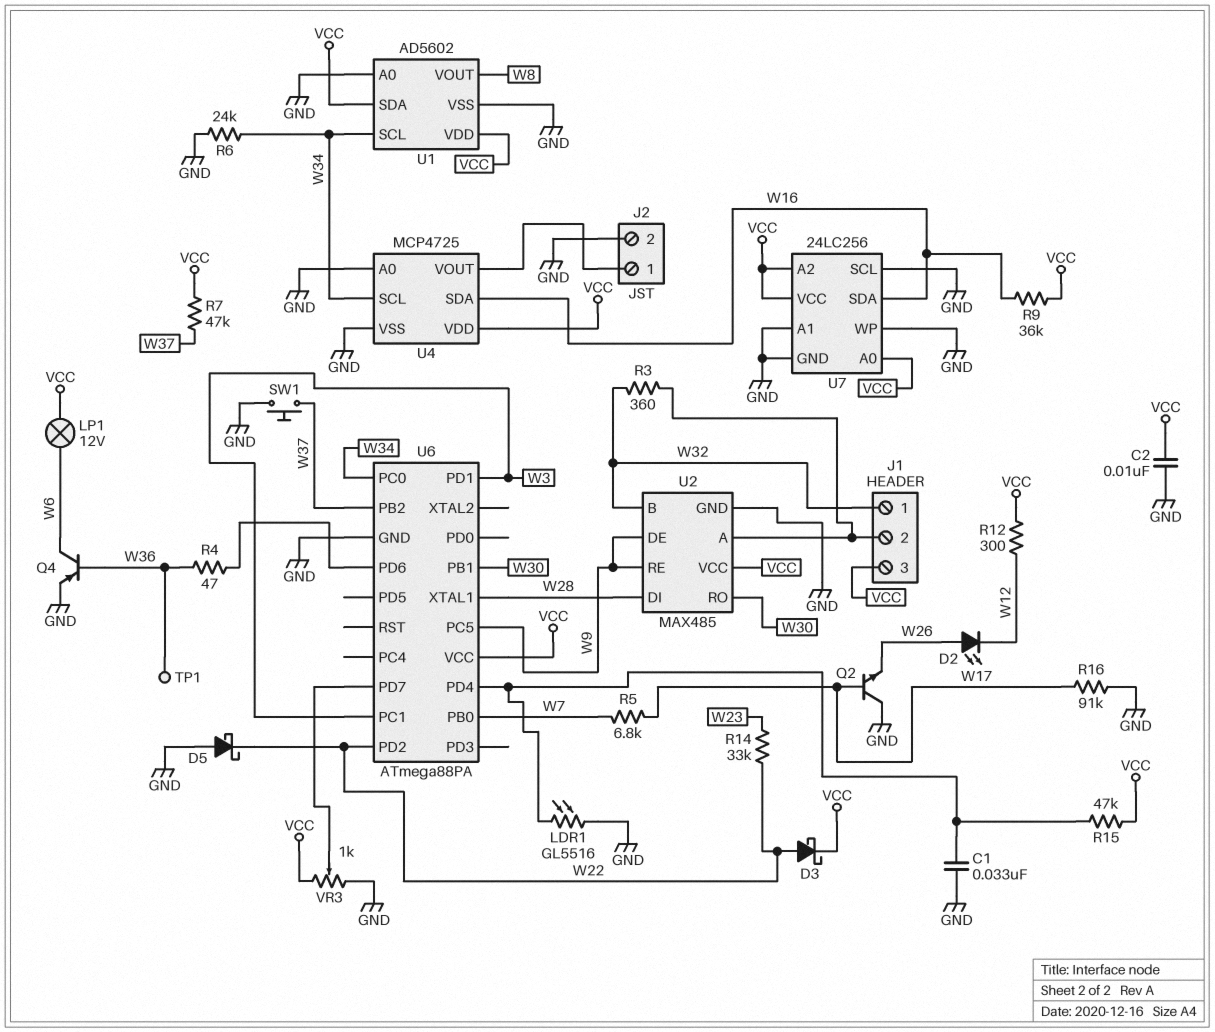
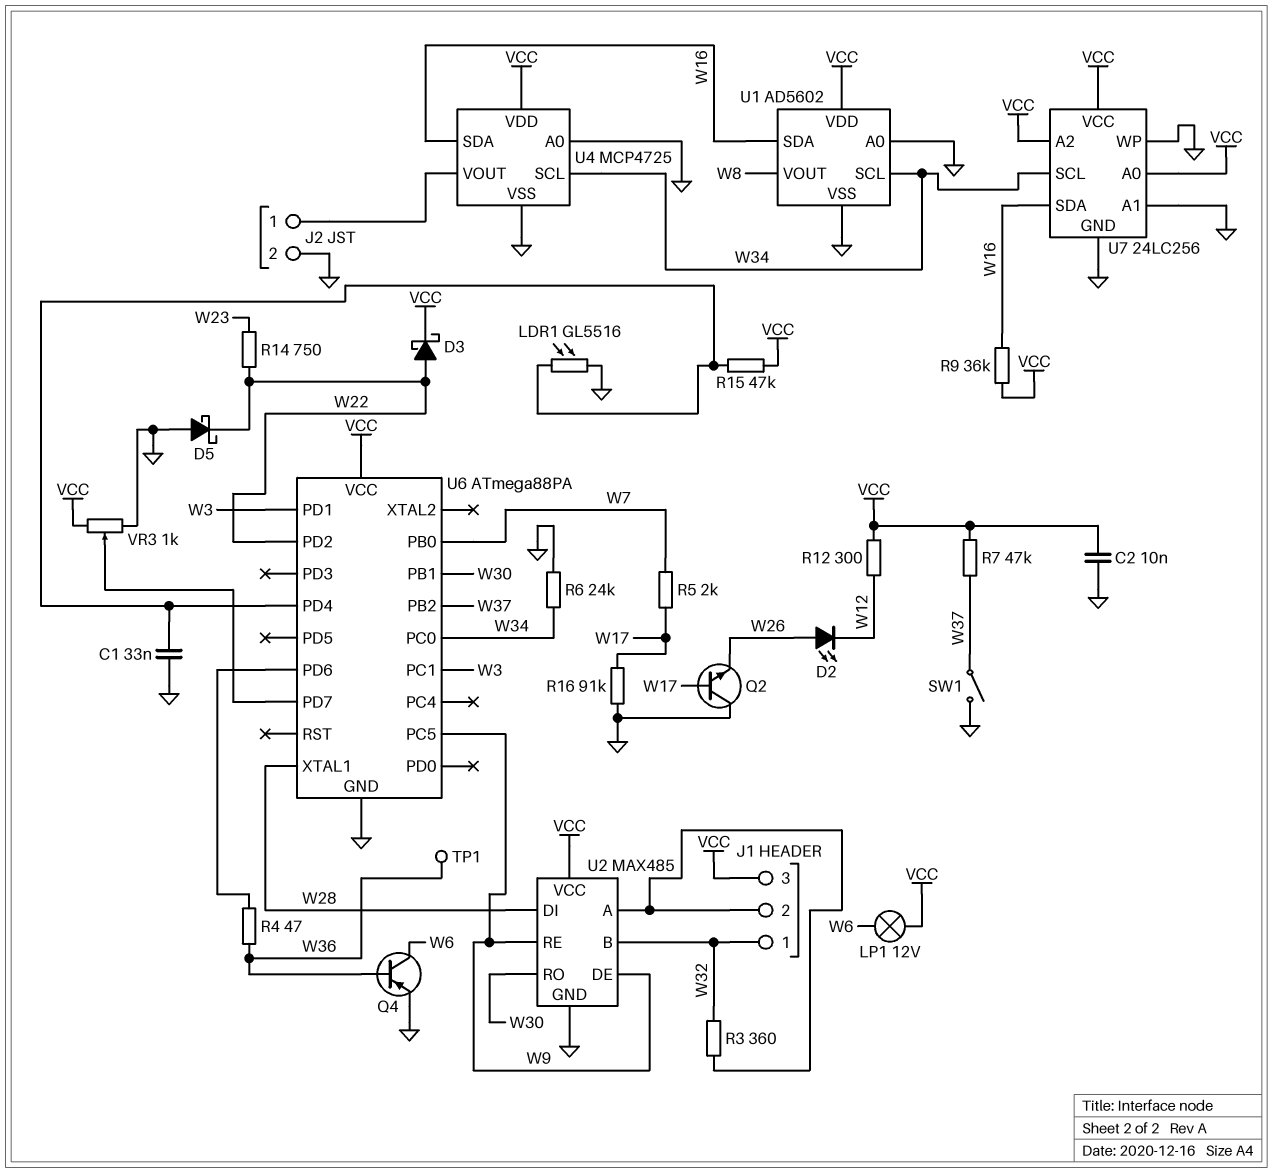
R5: 6.8k (W7, W17) -> 2k (W7, W17)
R14: 33k (W22, W23) -> 750 (W22, W23)
SW1: button (GND, W37) -> switch (GND, W37)
U1 pin SDA: VCC -> W16
U7 pin SCL: GND -> W34

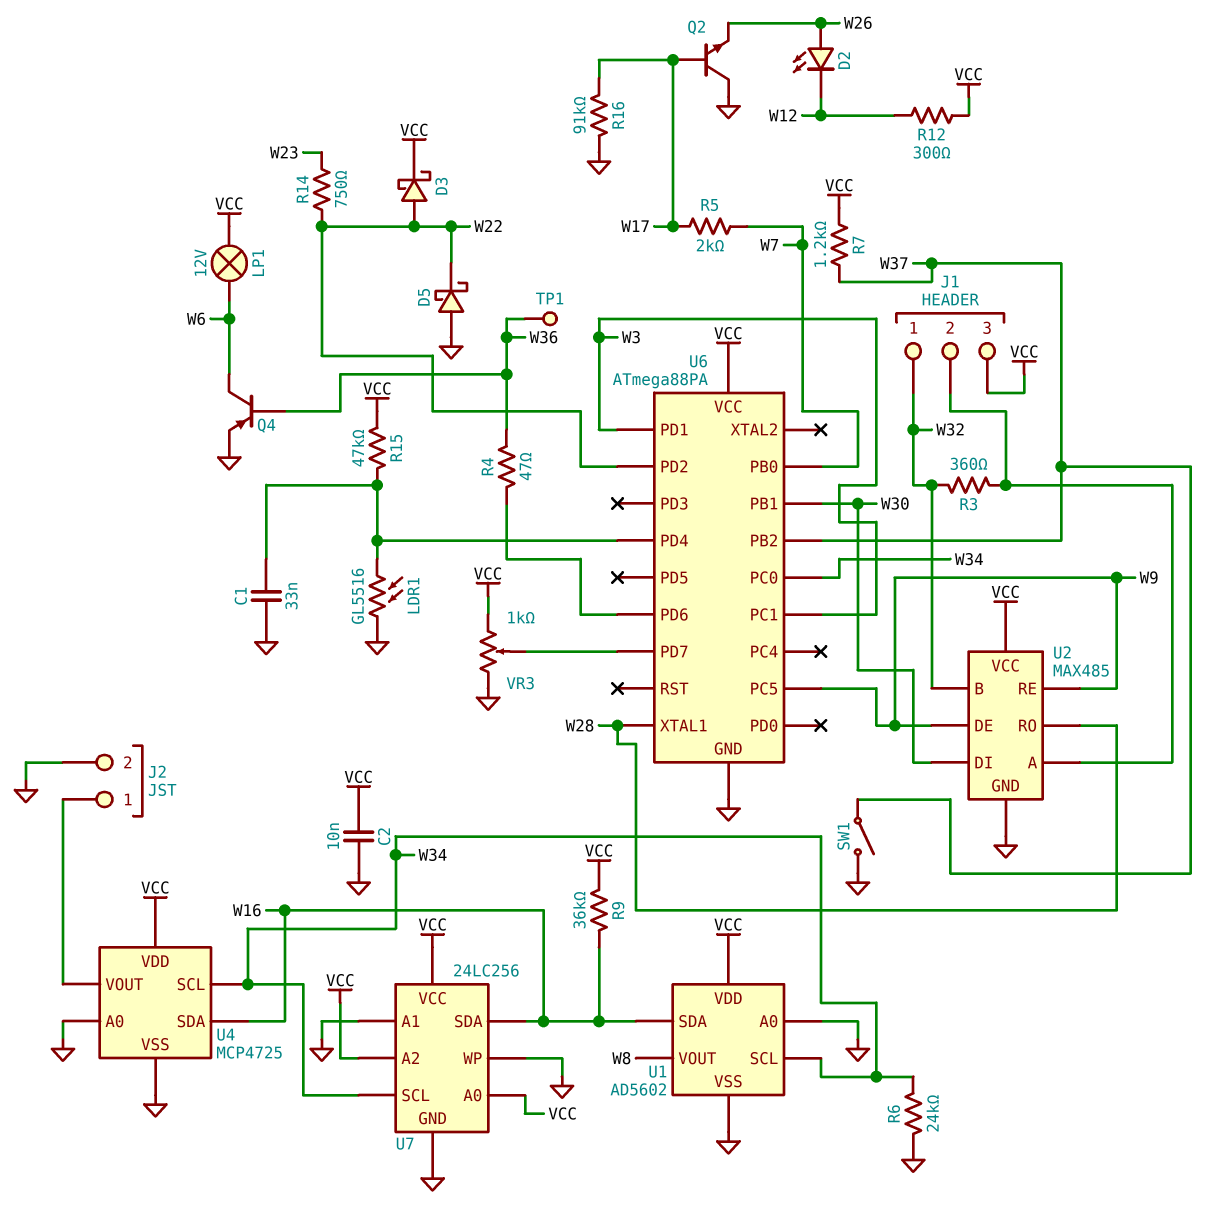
R7: 47k (VCC, W37) -> 1.2k (VCC, W37)
U2 pin DI: W28 -> W30
U2 pin RO: W30 -> W28

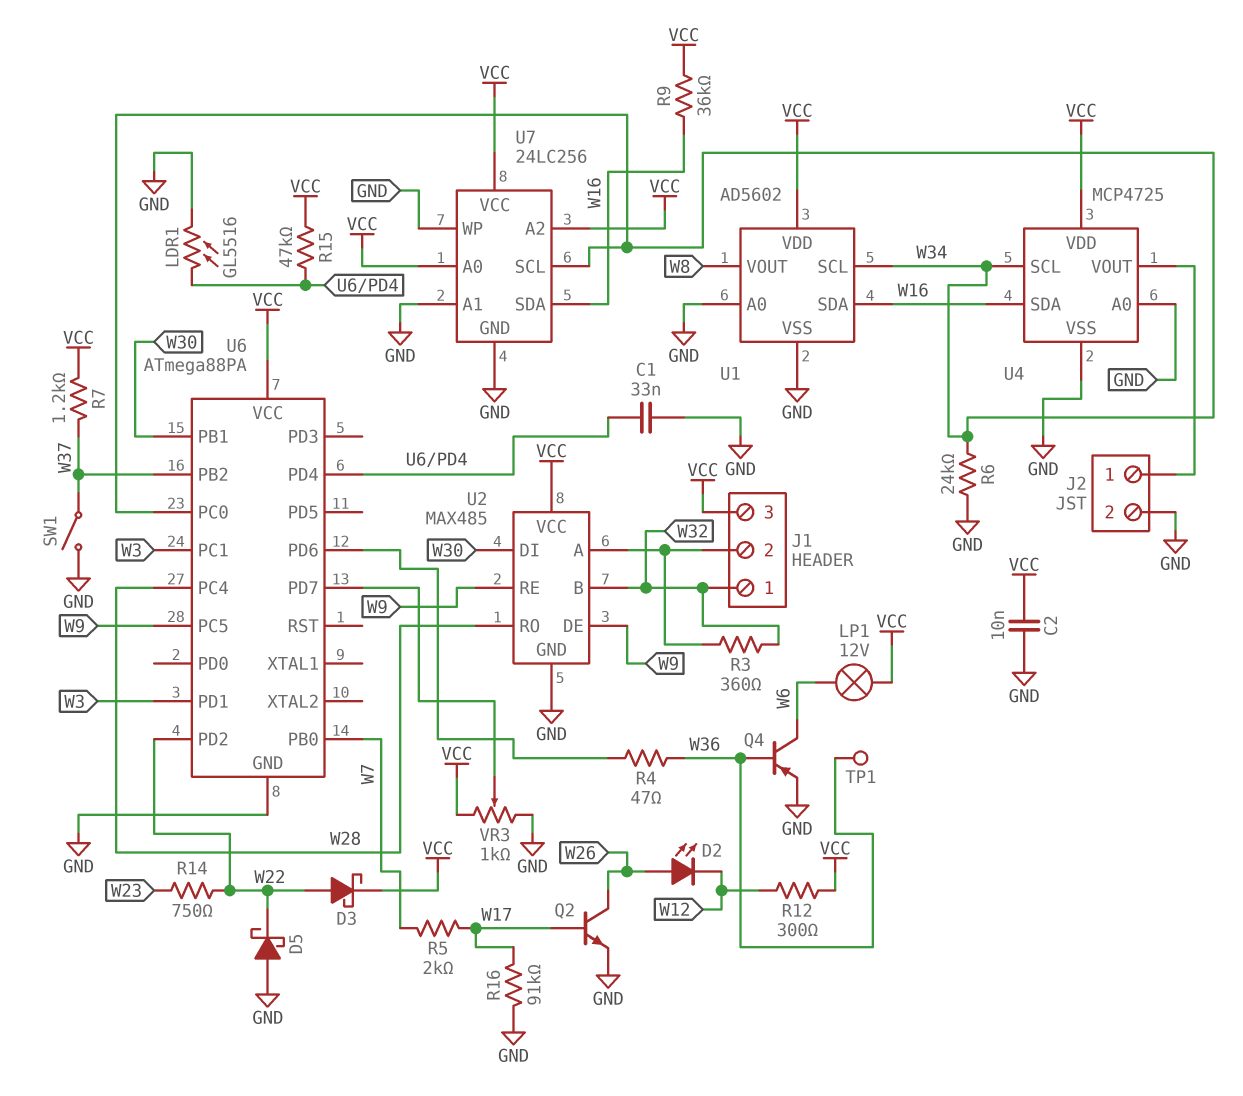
Q2: NPN (B W17, C GND, E W26) -> NPN (B W17, C W26, E GND)
U6 pin PC4: none -> W28
U6 pin XTAL1: W28 -> none

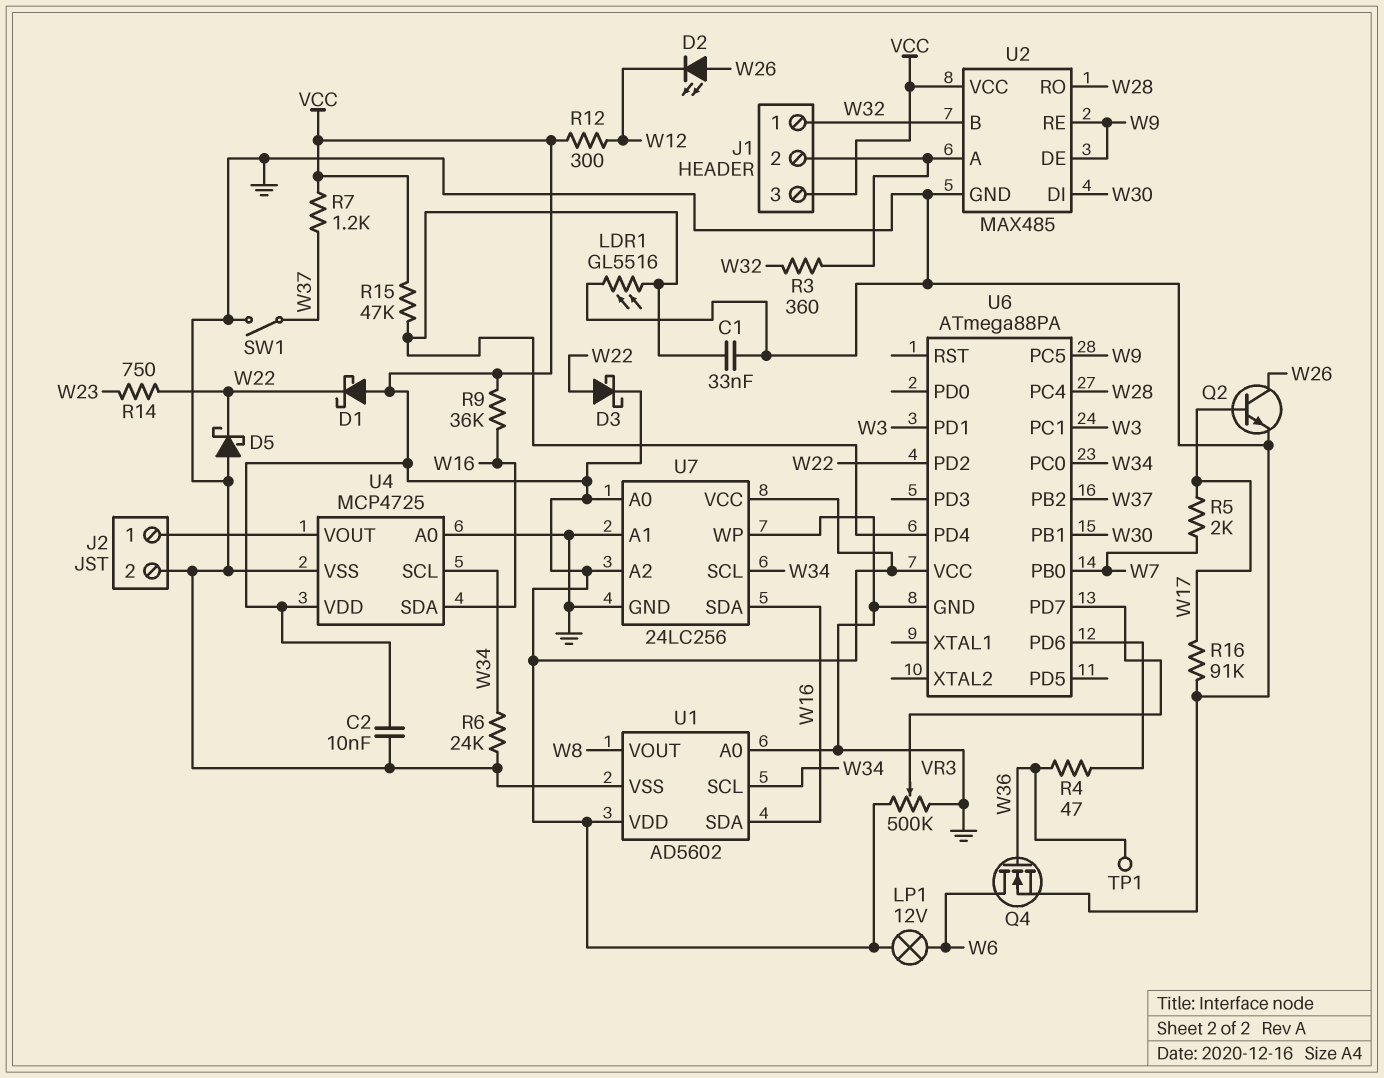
D1: none -> schottky (A VCC, K W22)
Q4: PNP (B W36, C W6, E GND) -> NMOS (G W36, D W6, S GND)
VR3: 1k (GND, VCC, wiper U6/PD7) -> 500k (GND, VCC, wiper U6/PD7)

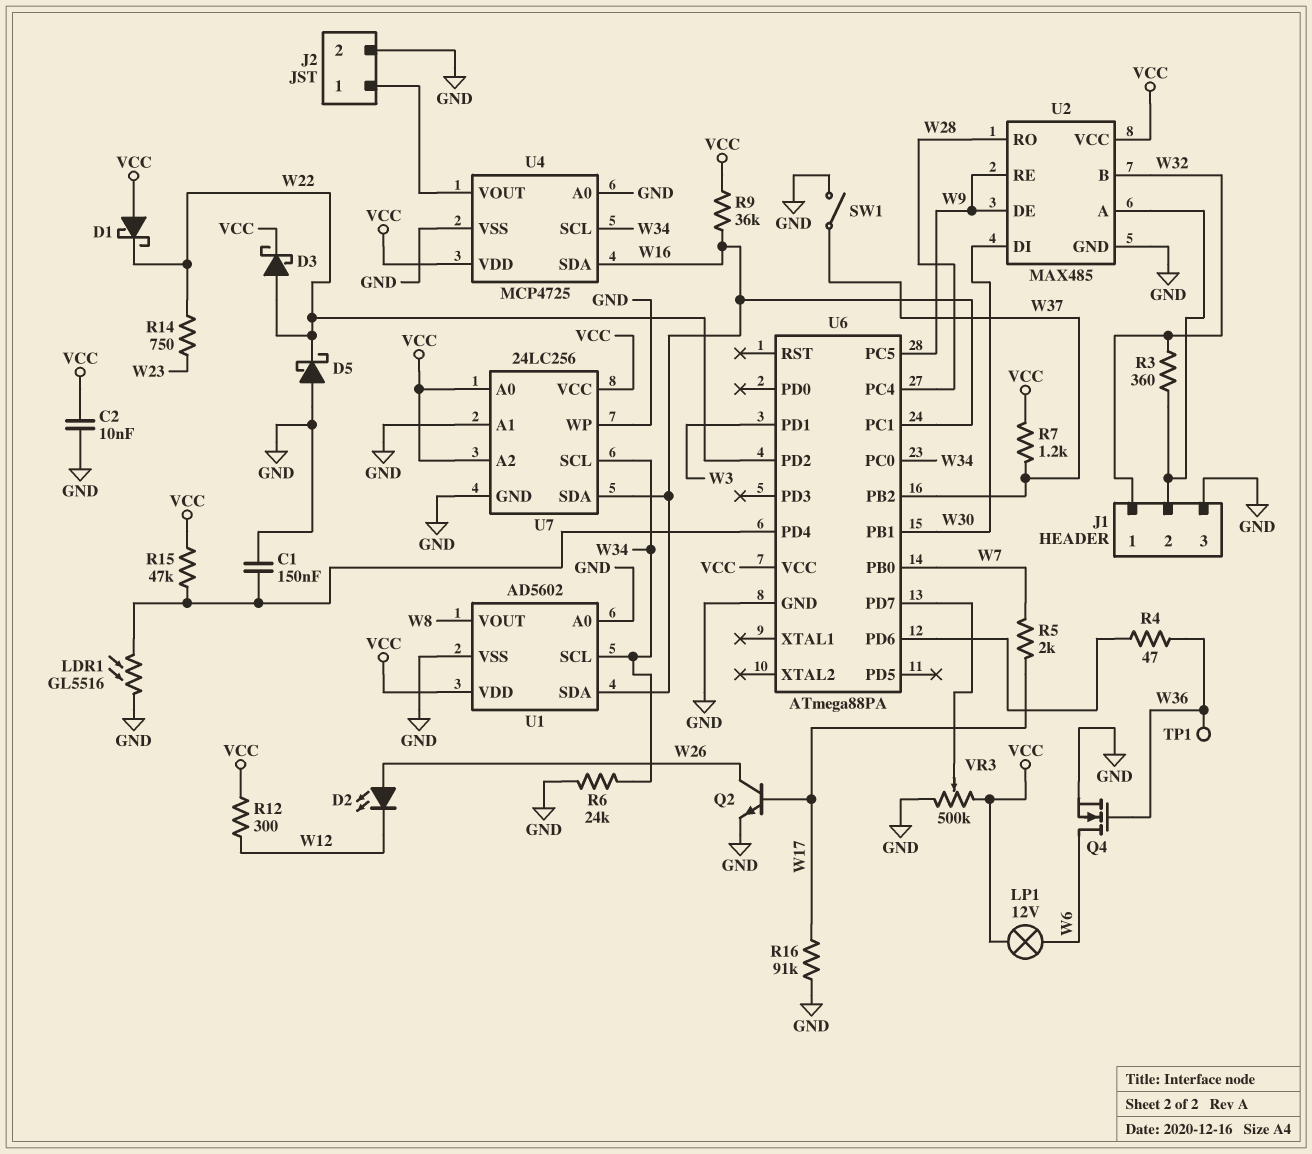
C1: 33nF (GND, U6/PD4) -> 150nF (GND, U6/PD4)
J1 pin 3: VCC -> GND
U6 pin PC1: W3 -> W16

